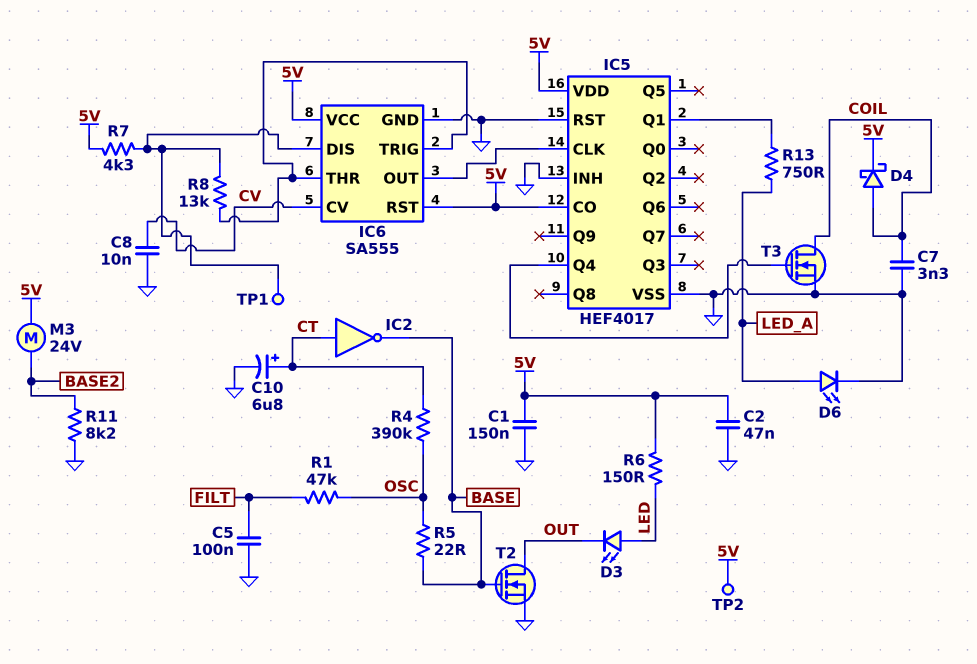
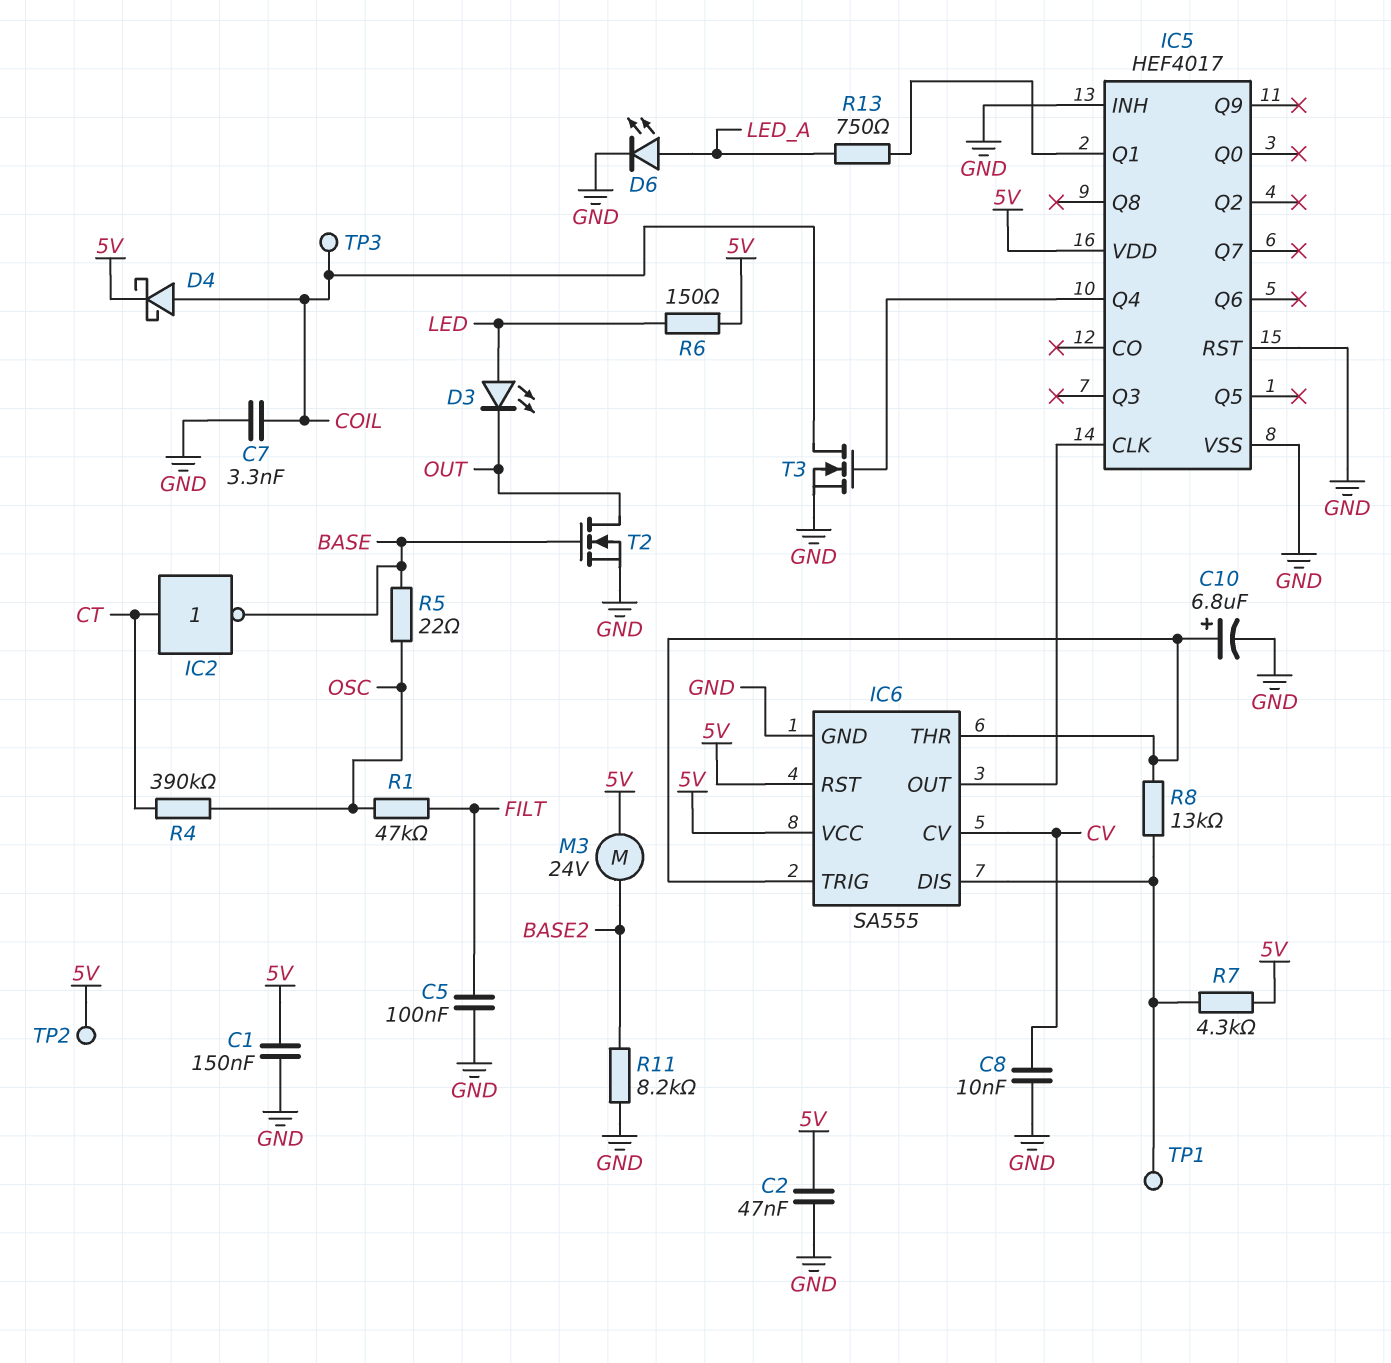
C10: 6.8uF (plus CT, minus GND) -> 6.8uF (plus IC6/THR, minus GND)
IC5 pin CO: 5V -> none
TP3: none -> test point (COIL)

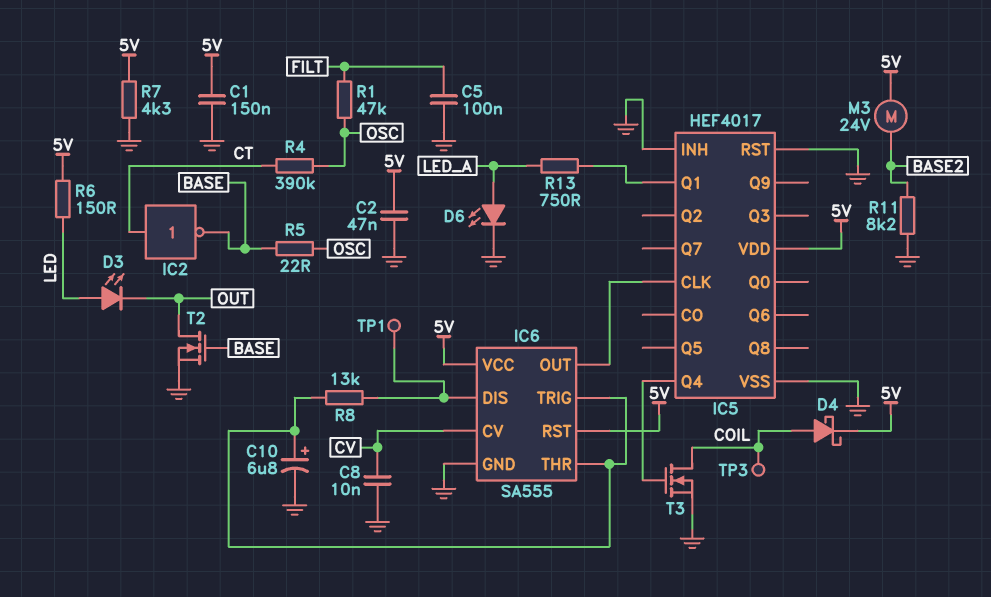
C7: 3.3nF (COIL, GND) -> none
R7: 4.3k (5V, IC6/DIS) -> 4.3k (5V, GND)
TP2: test point (5V) -> none

